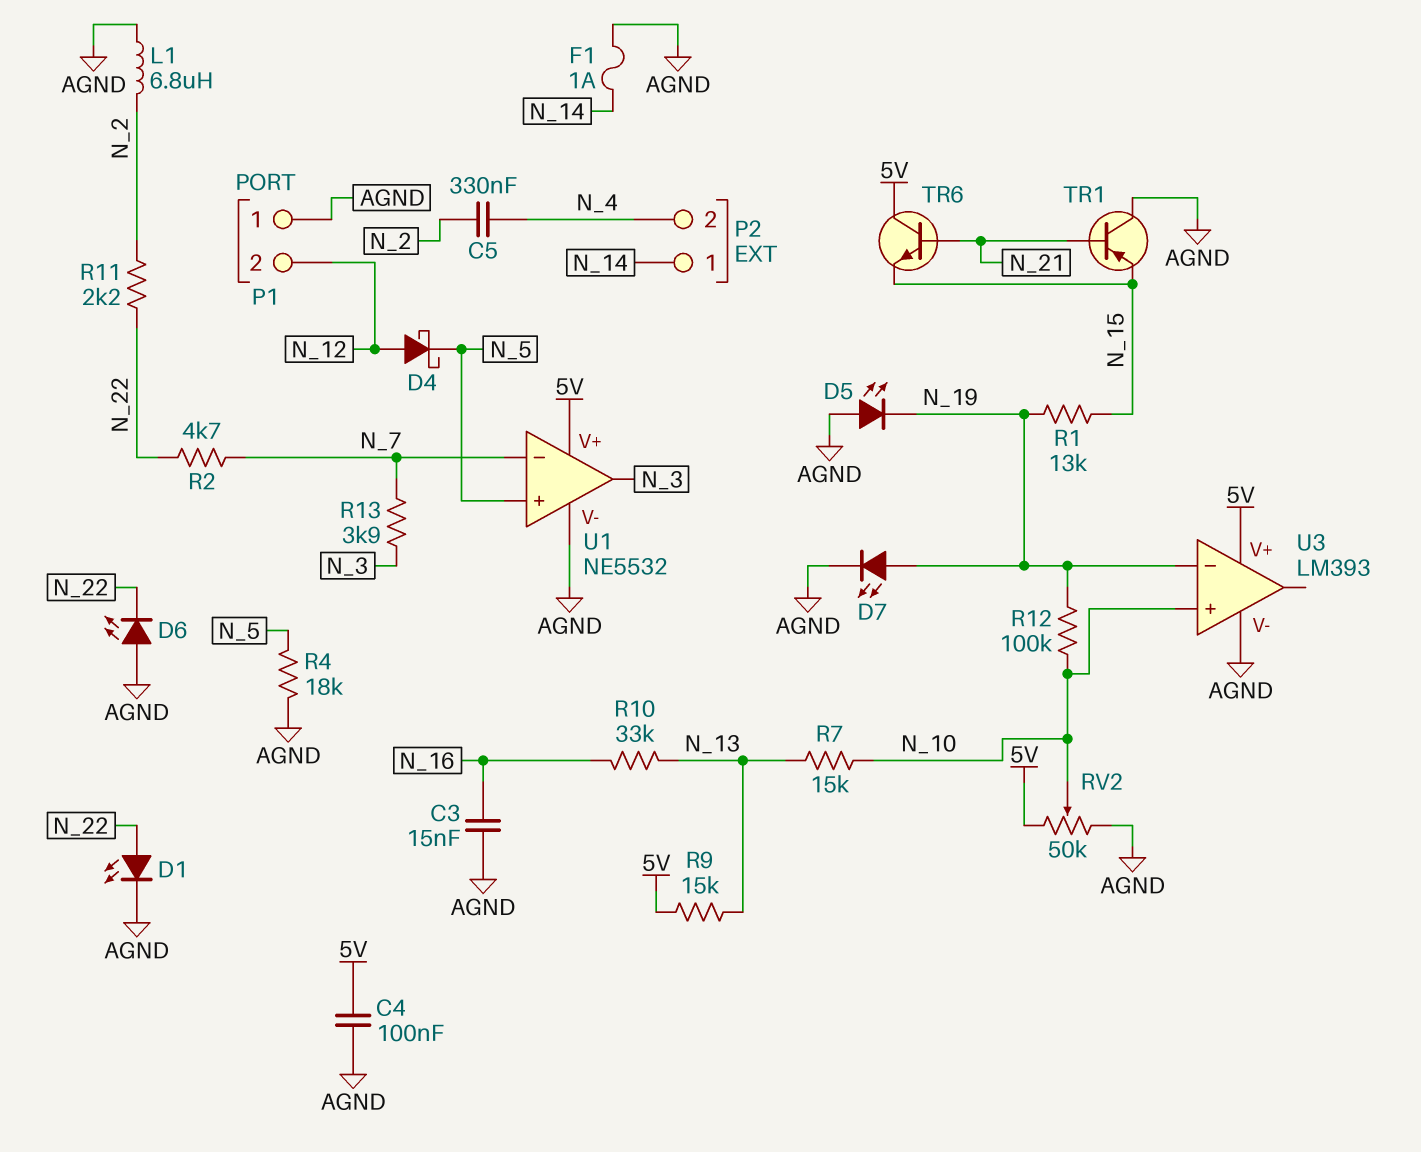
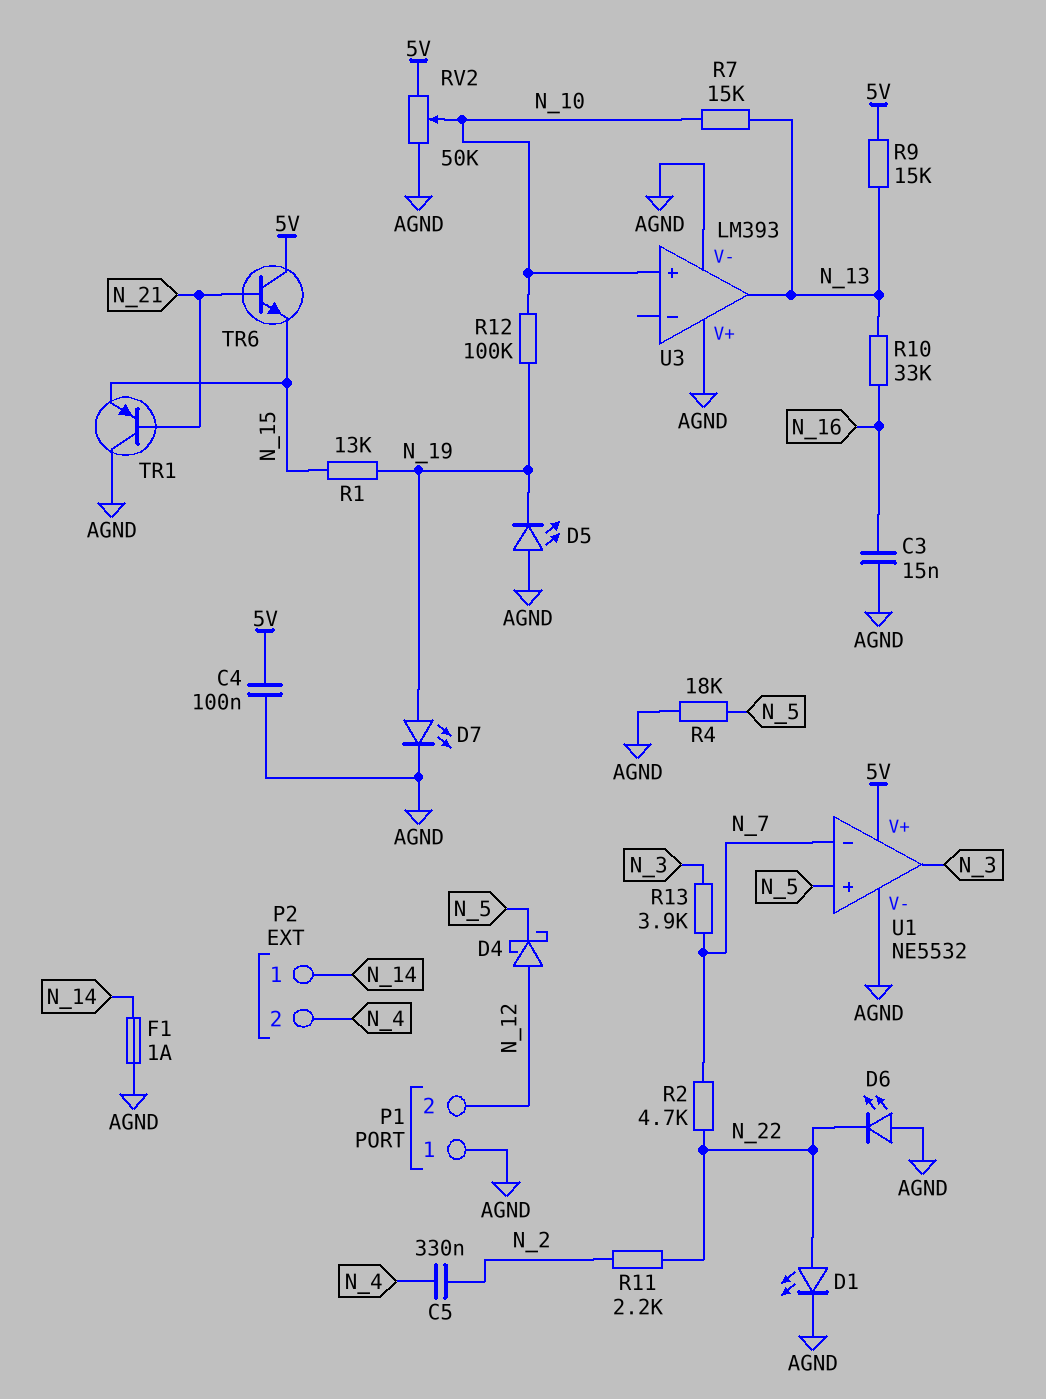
L1: 6.8uH (AGND, N_2) -> none
U3 pin V+: 5V -> AGND
U3 pin in-: N_19 -> none
U3 pin out: none -> N_13

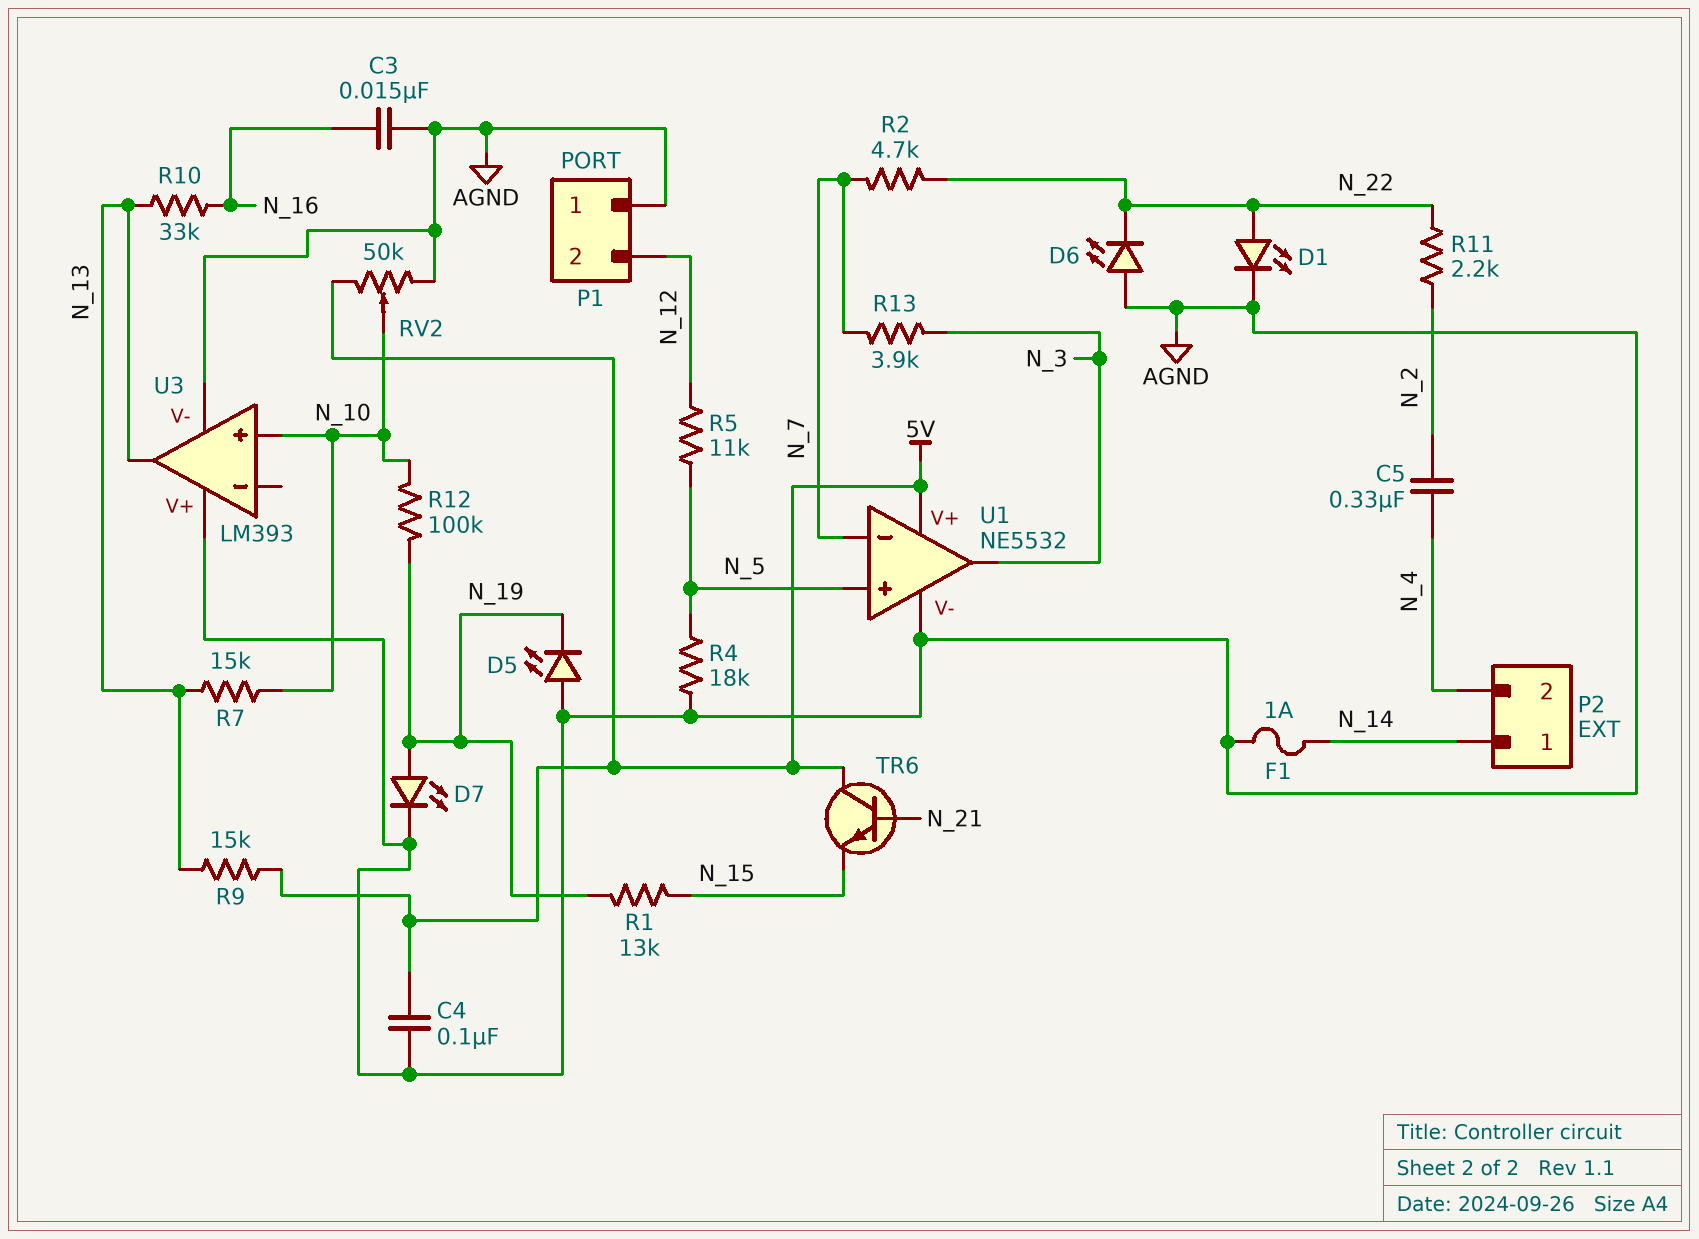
D4: schottky (A N_12, K N_5) -> none
R5: none -> 11k (N_5, N_12)
TR1: PNP (B N_21, C AGND, E N_15) -> none

